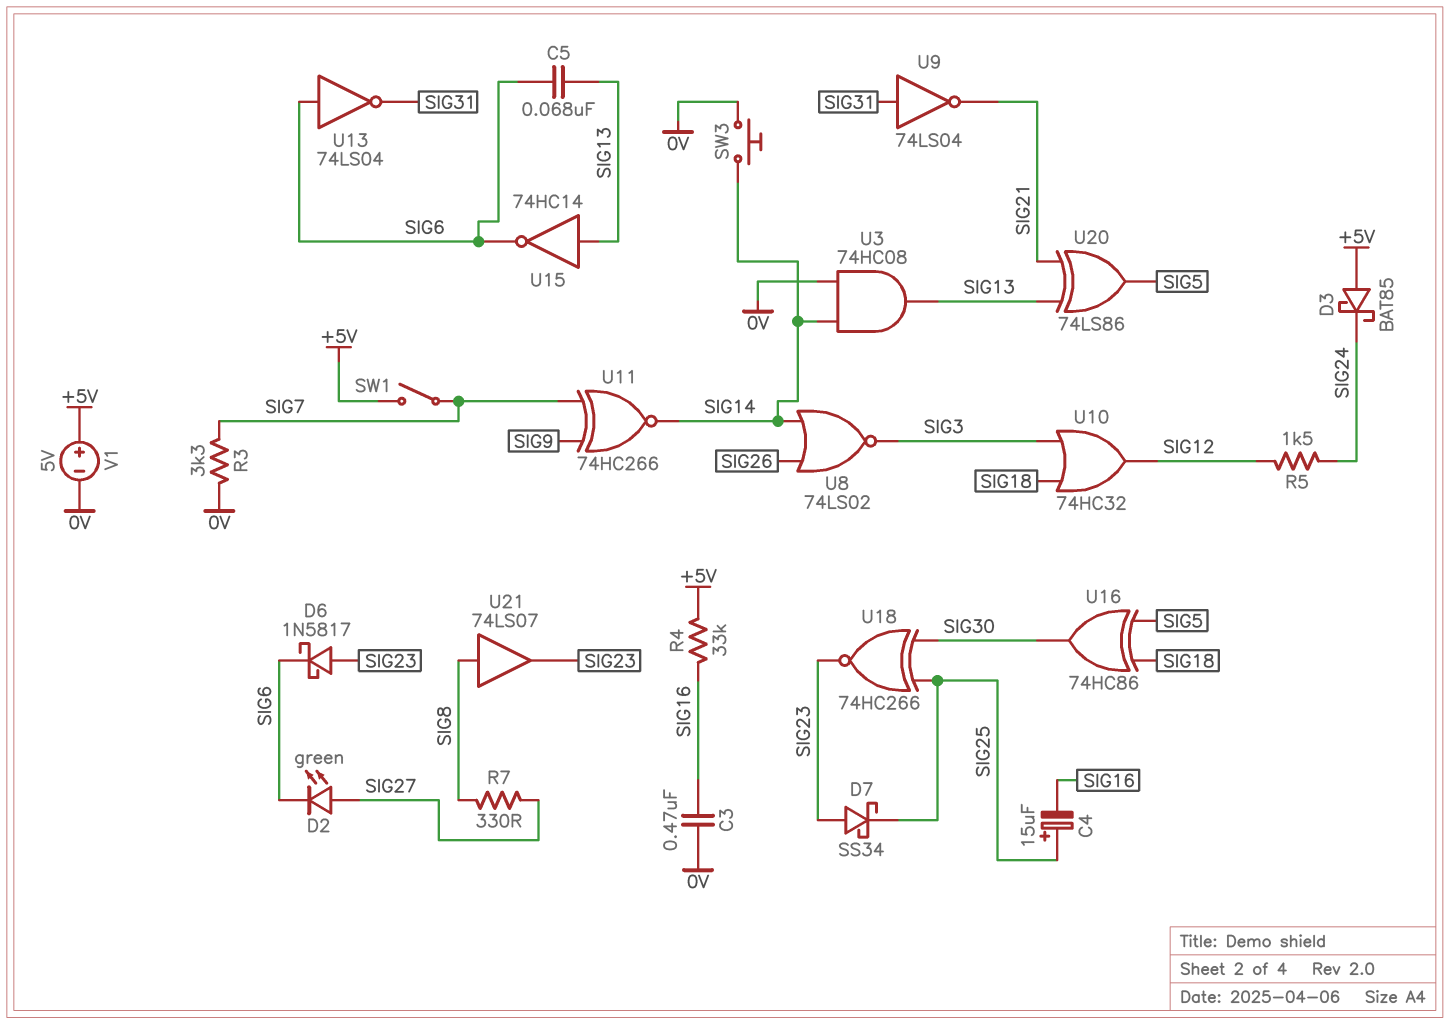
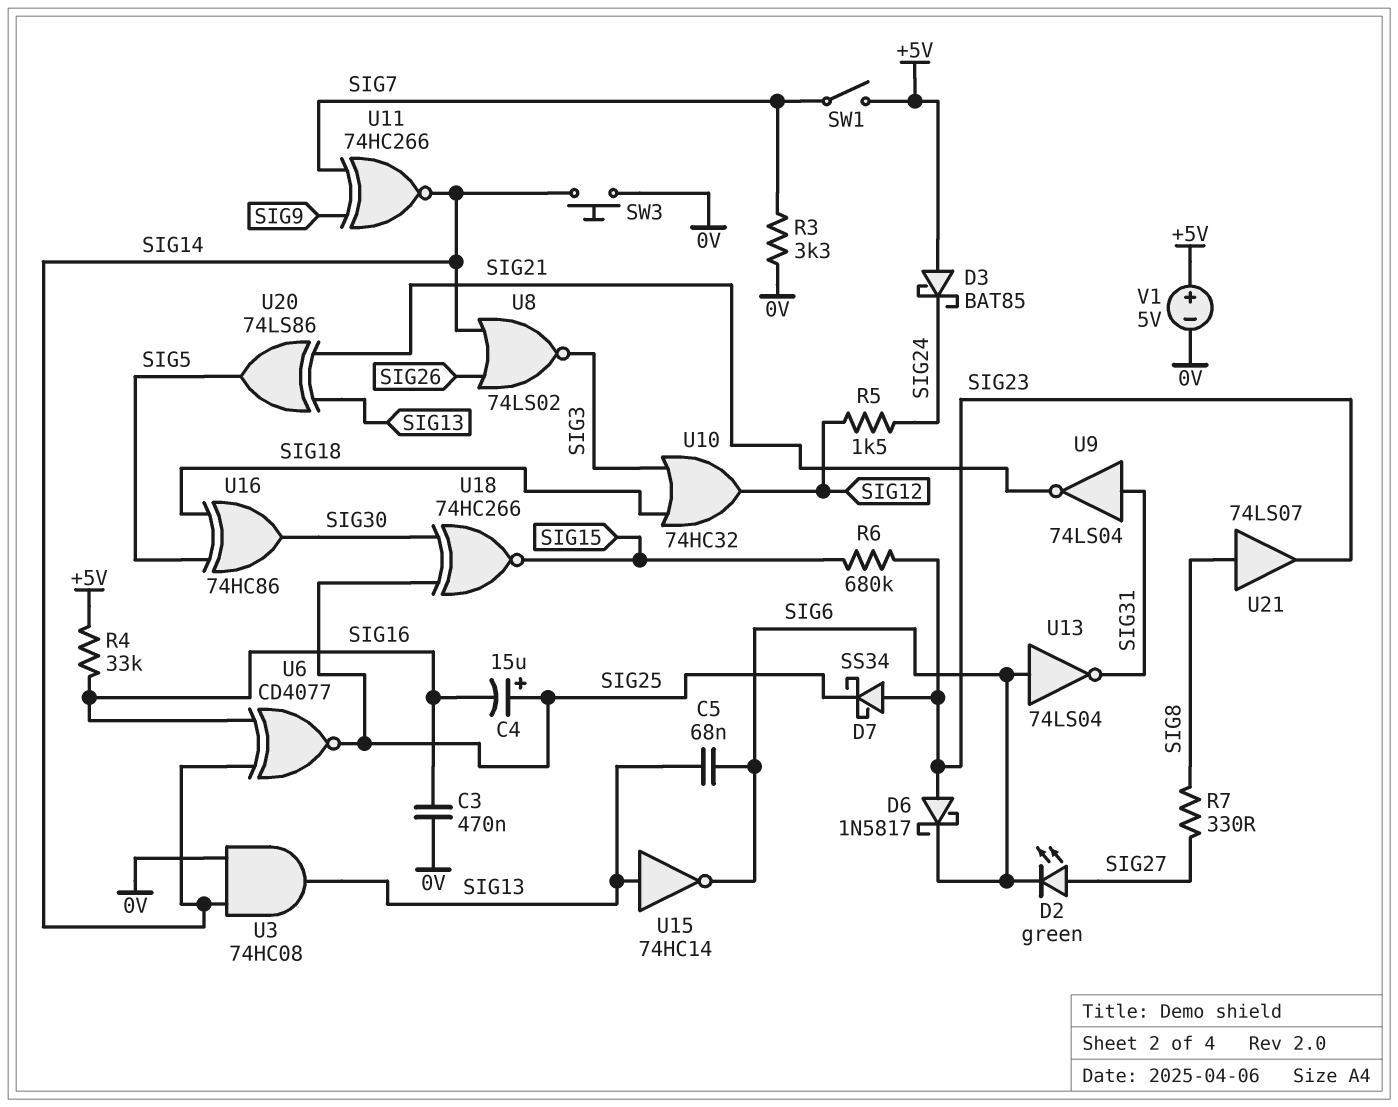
R6: none -> 680k (SIG15, SIG23)
U6: none -> XNOR CD4077 (in SIG14, in SIG16, out SIG25)
U18: XNOR 74HC266 (in SIG25, in SIG30, out SIG23) -> XNOR 74HC266 (in SIG25, in SIG30, out SIG15)

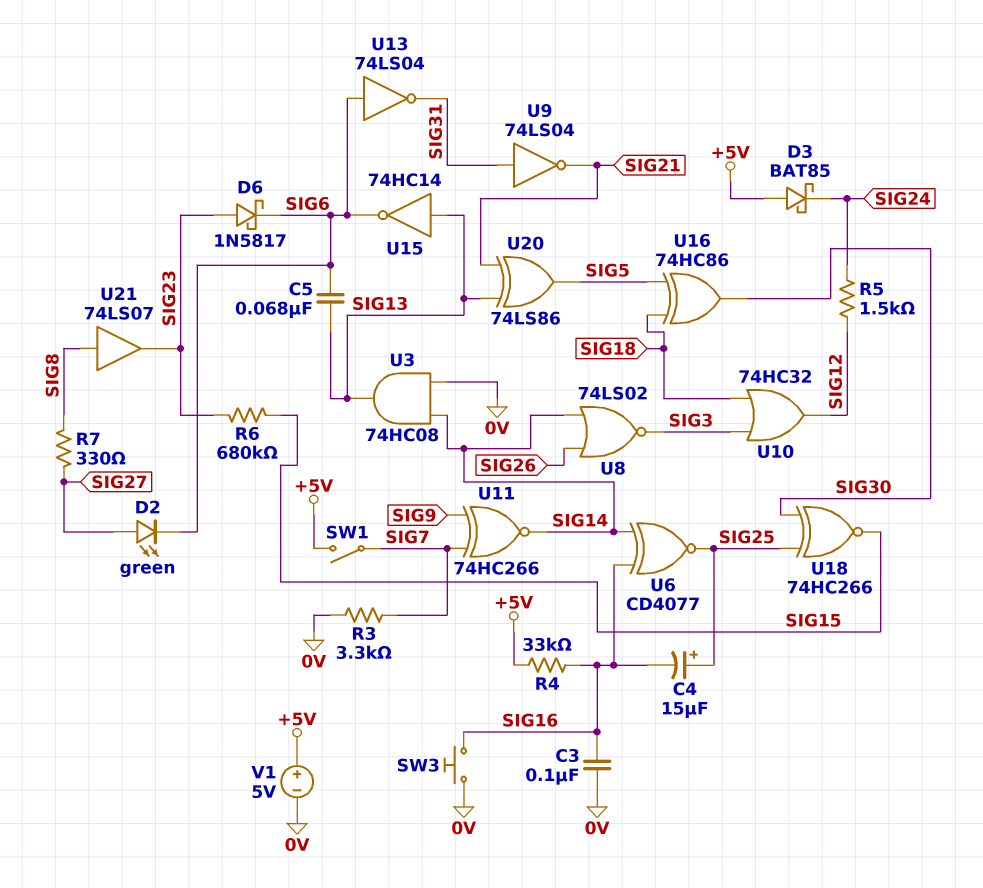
C3: 470nF (0V, SIG16) -> 100nF (0V, SIG16)
D7: schottky SS34 (A SIG23, K SIG25) -> none
SW3: button (0V, SIG14) -> button (0V, SIG16)

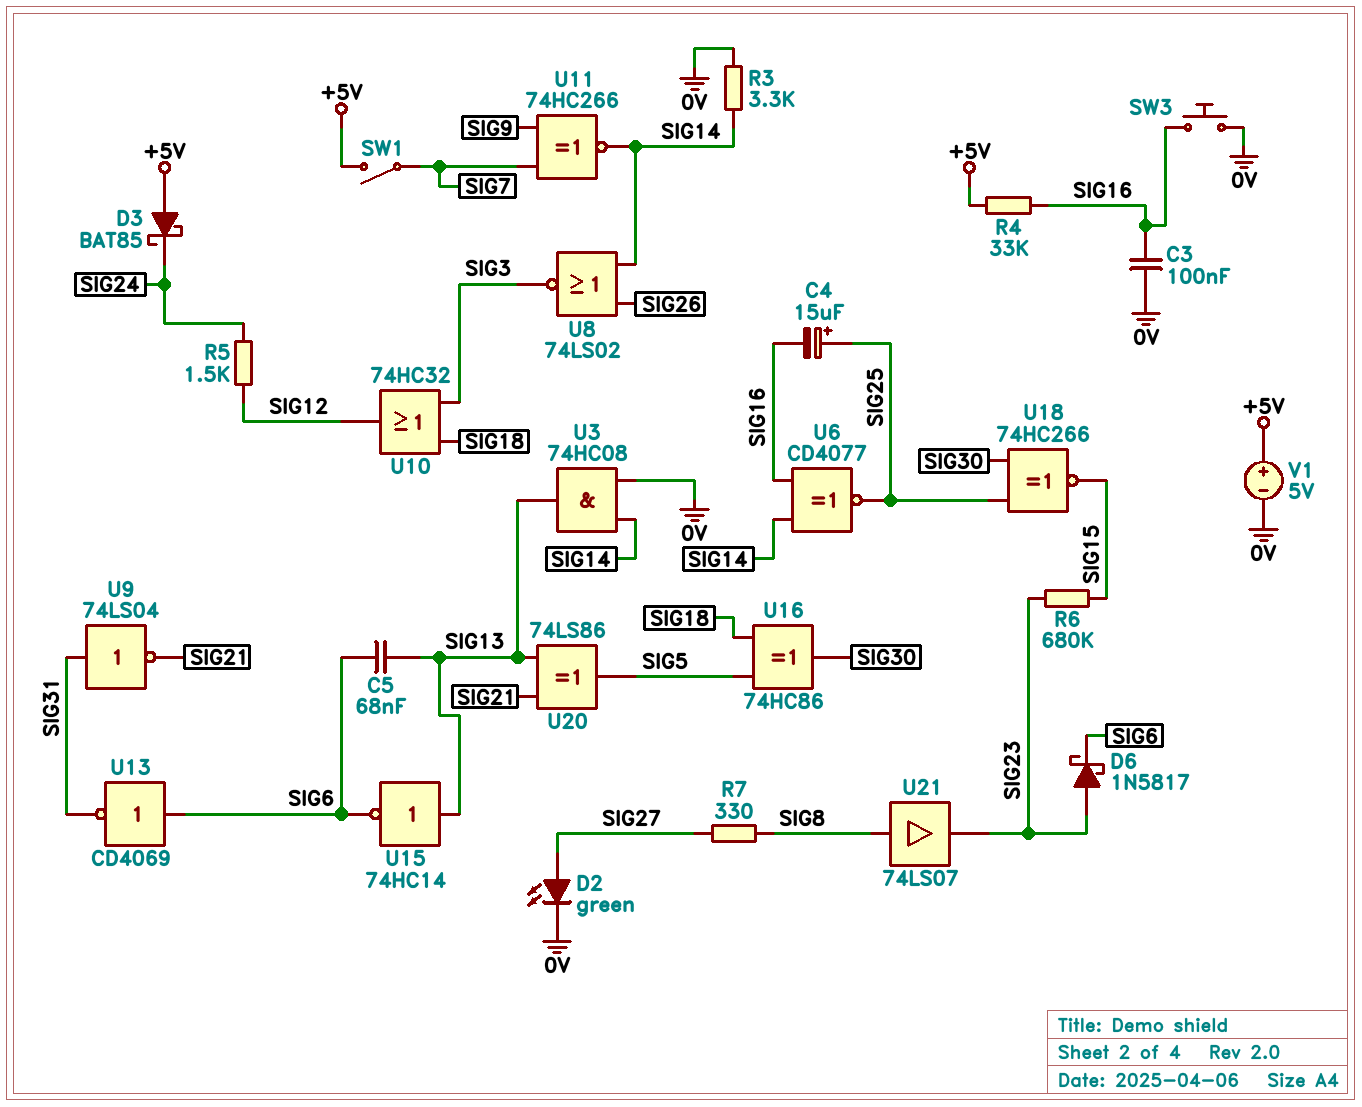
D2: LED green (A SIG27, K SIG6) -> LED green (A SIG27, K 0V)
R3: 3.3k (0V, SIG7) -> 3.3k (0V, SIG14)
U13: NOT 74LS04 (in SIG6, out SIG31) -> NOT CD4069 (in SIG6, out SIG31)

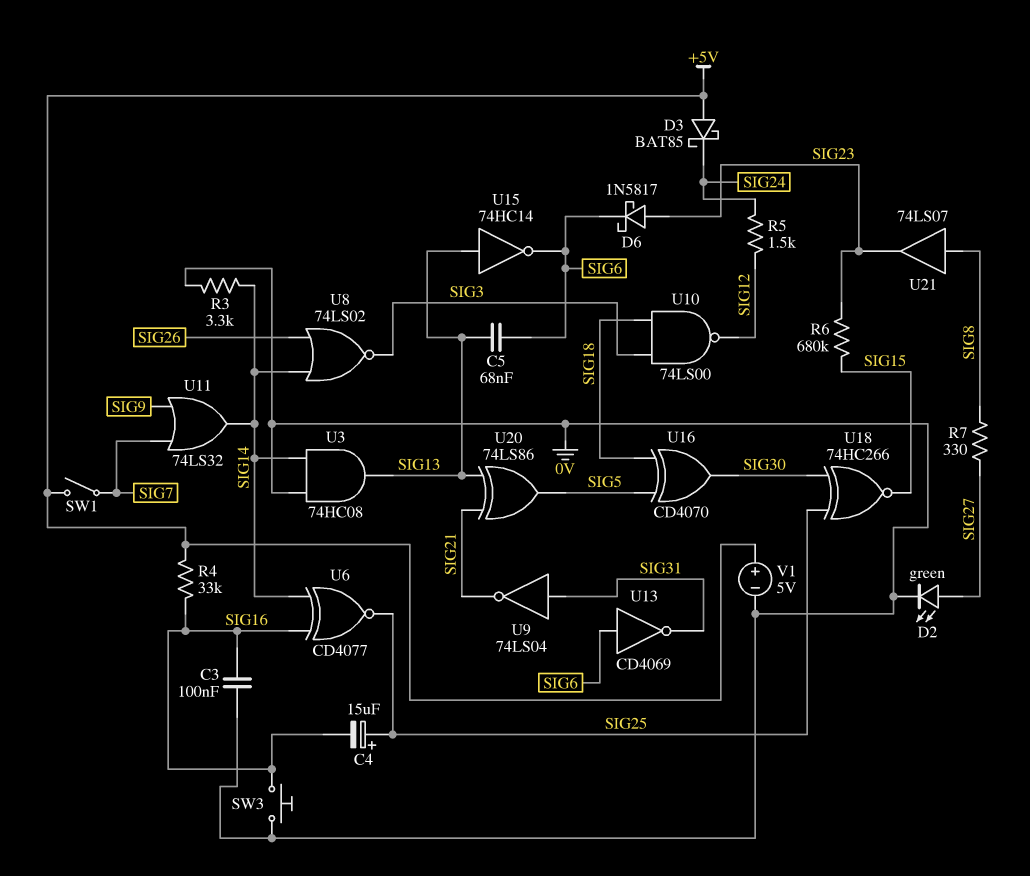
U10: OR 74HC32 (in SIG3, in SIG18, out SIG12) -> NAND 74LS00 (in SIG3, in SIG18, out SIG12)
U11: XNOR 74HC266 (in SIG7, in SIG9, out SIG14) -> OR 74LS32 (in SIG7, in SIG9, out SIG14)
U16: XOR 74HC86 (in SIG5, in SIG18, out SIG30) -> XOR CD4070 (in SIG5, in SIG18, out SIG30)

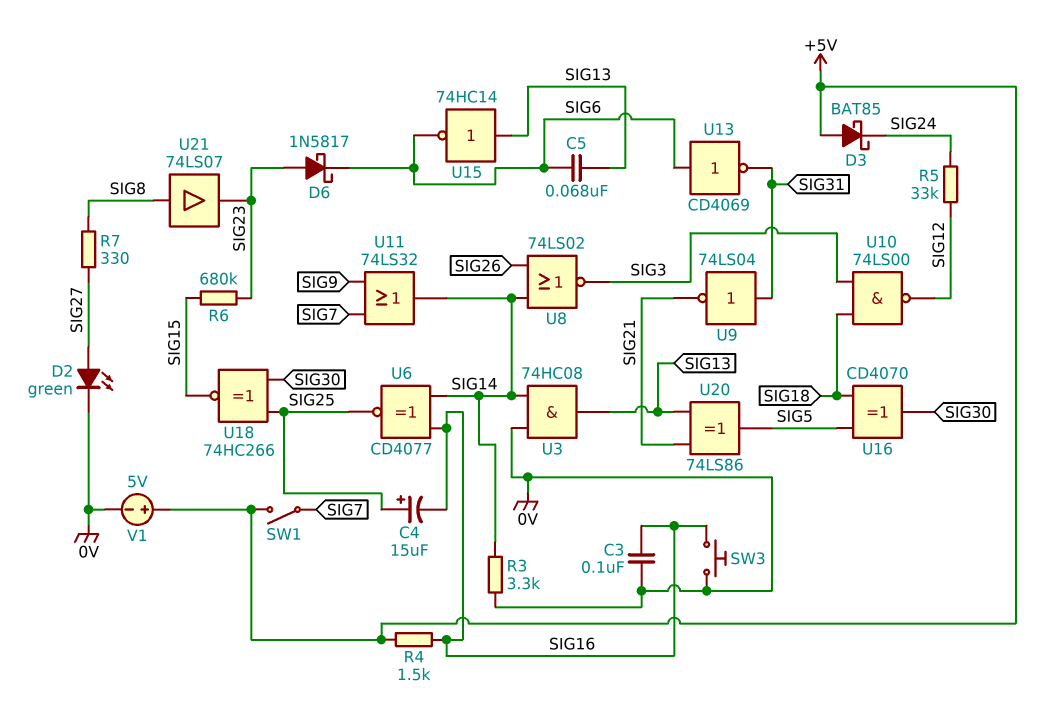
R4: 33k (+5V, SIG16) -> 1.5k (+5V, SIG16)
R5: 1.5k (SIG12, SIG24) -> 33k (SIG12, SIG24)

